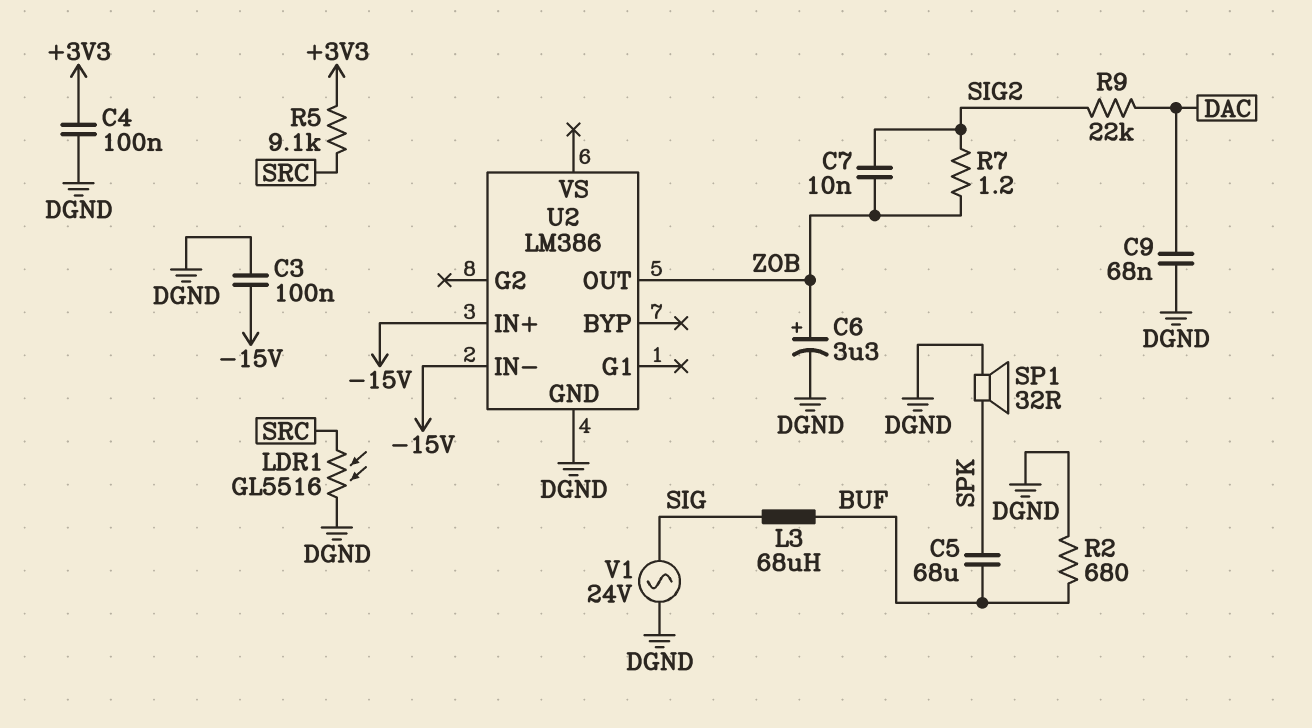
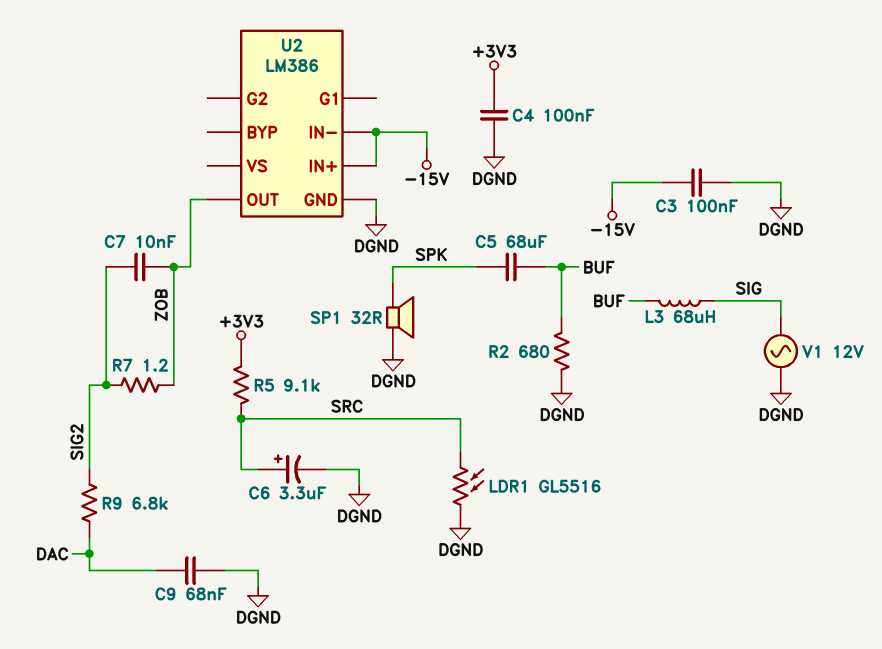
C6: 3.3uF (plus ZOB, minus DGND) -> 3.3uF (plus SRC, minus DGND)
R9: 22k (DAC, SIG2) -> 6.8k (DAC, SIG2)
V1: AC 24V (DGND, SIG) -> AC 12V (DGND, SIG)

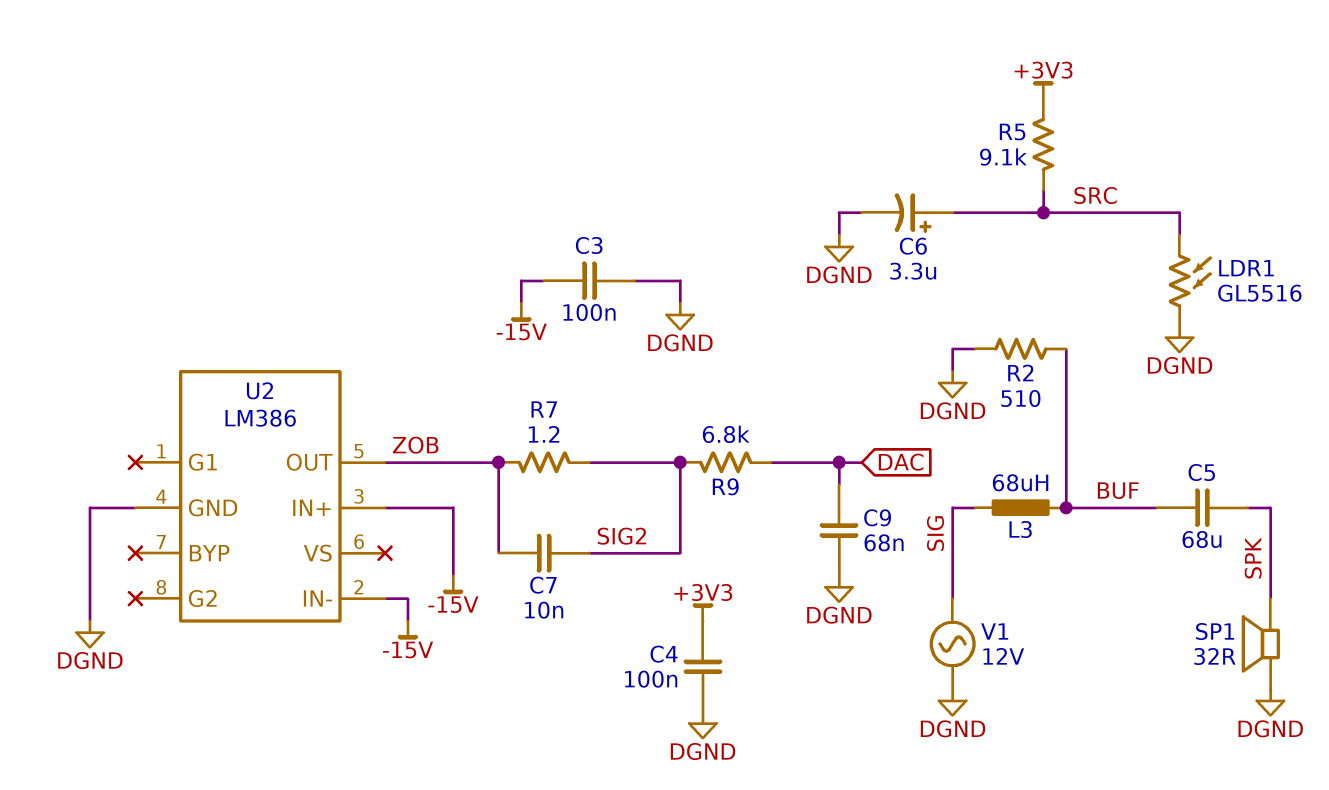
R2: 680 (BUF, DGND) -> 510 (BUF, DGND)

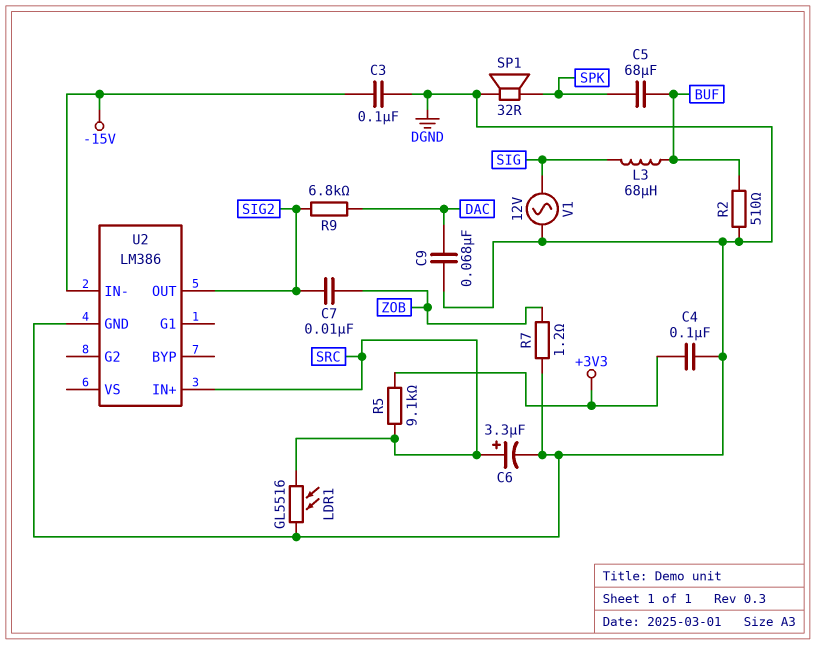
R7: 1.2 (SIG2, ZOB) -> 1.2 (DGND, ZOB)
U2 pin IN+: -15V -> SRC
U2 pin OUT: ZOB -> SIG2

